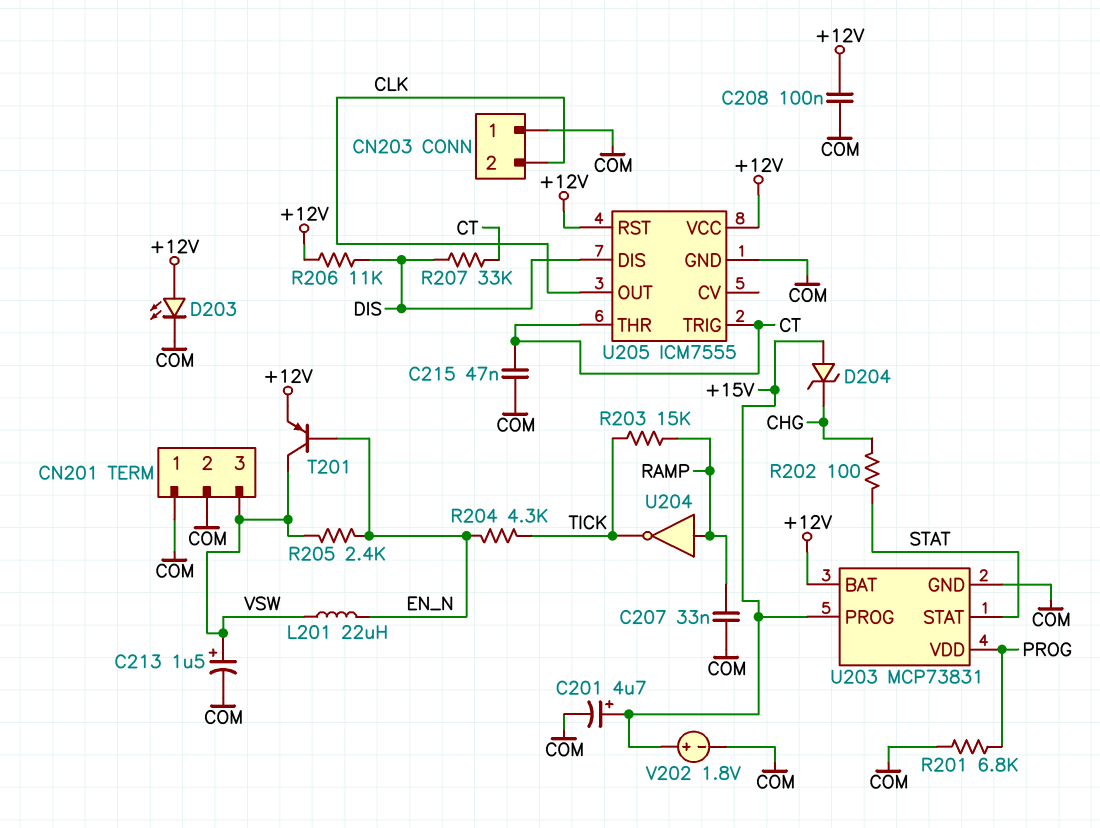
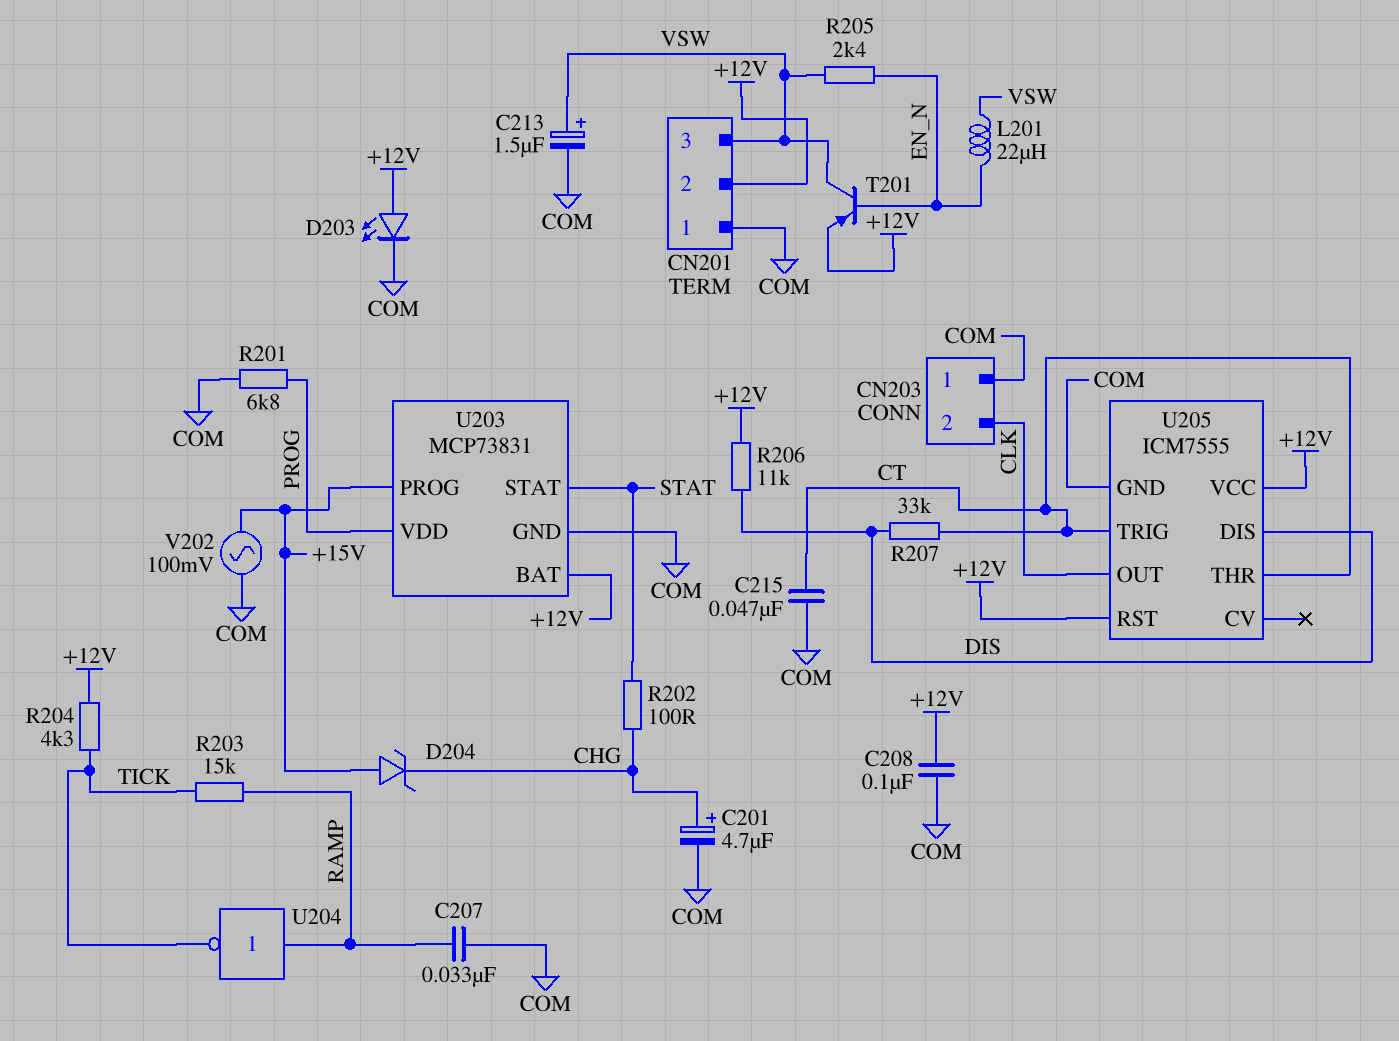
C201: 4.7uF (plus +15V, minus COM) -> 4.7uF (plus CHG, minus COM)
CN201 pin 2: COM -> +12V
R204: 4.3k (EN_N, TICK) -> 4.3k (+12V, TICK)
V202: 1.8V (plus +15V, minus COM) -> AC 100mV (+15V, COM)

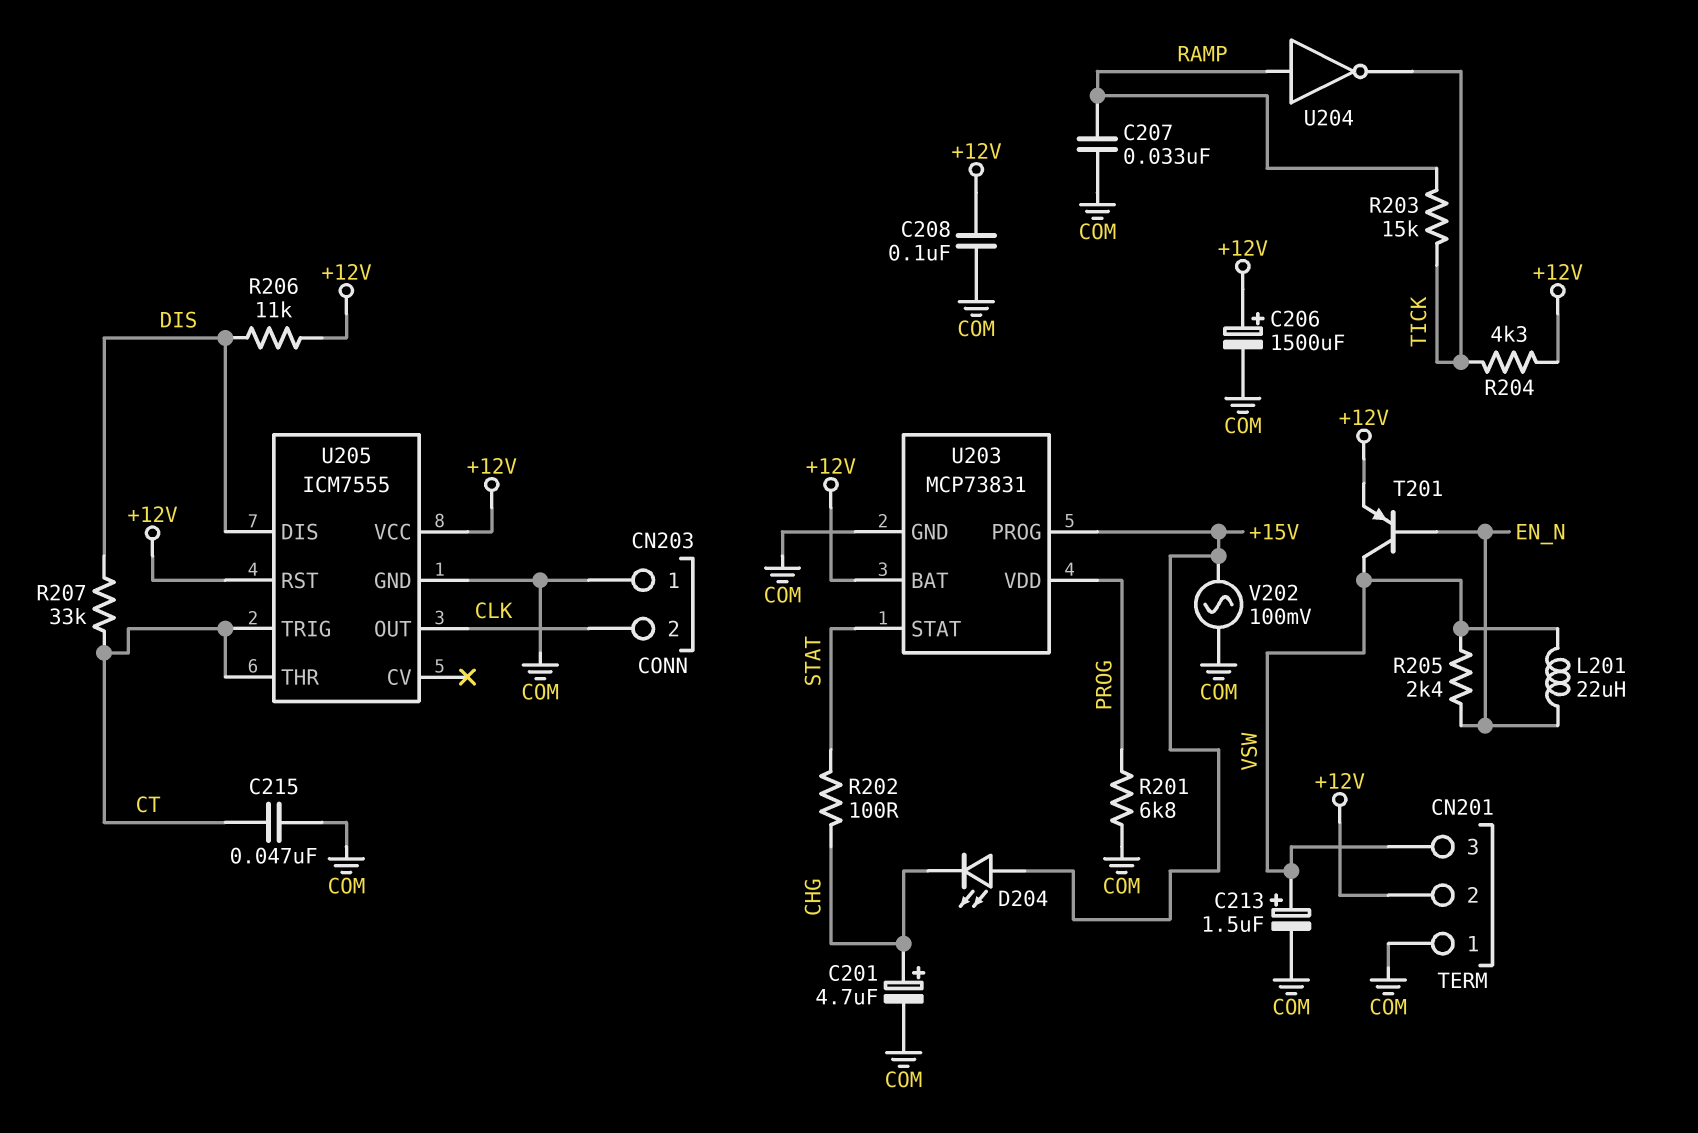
C206: none -> 1500uF (plus +12V, minus COM)
D203: LED (A +12V, K COM) -> none
D204: zener (A +15V, K CHG) -> LED (A +15V, K CHG)

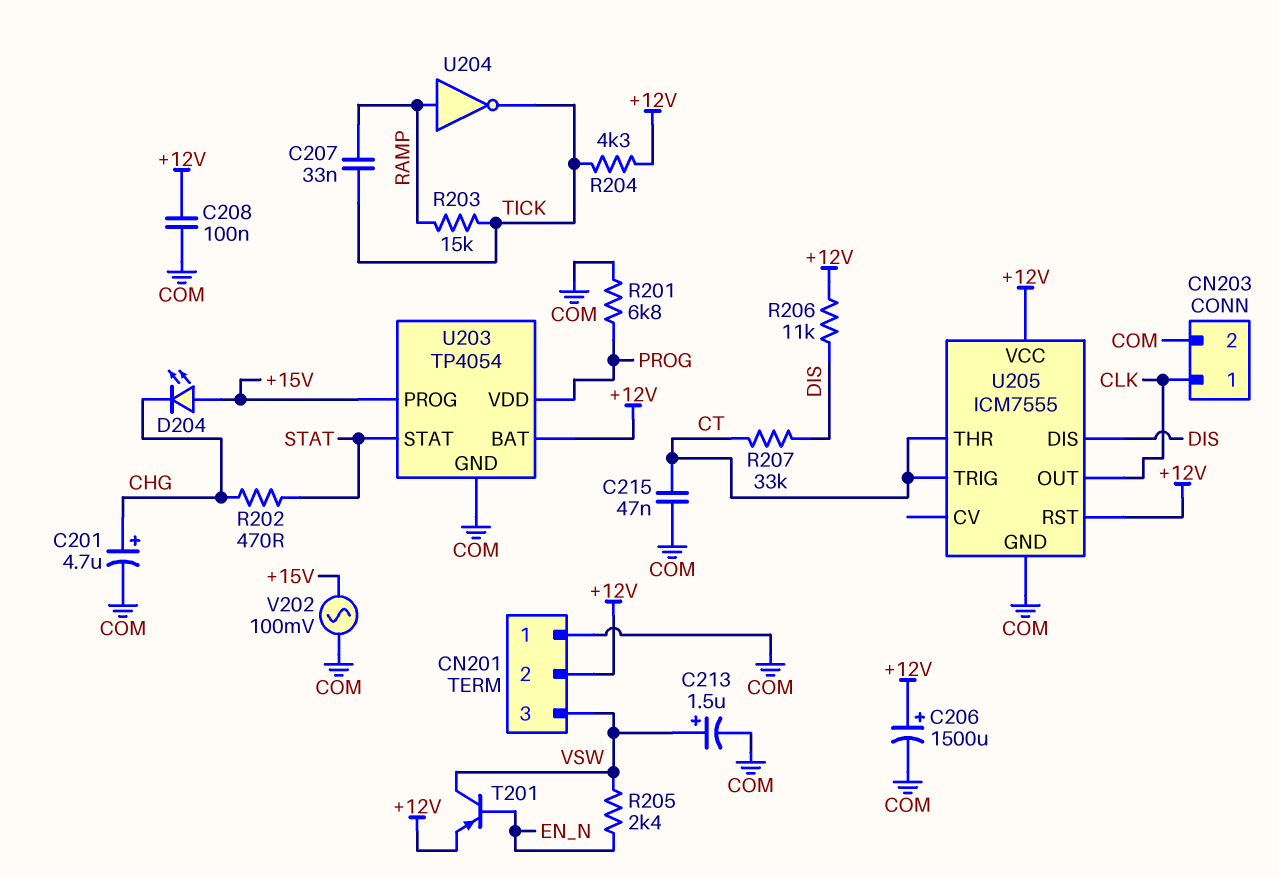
C207: 33nF (COM, RAMP) -> 33nF (RAMP, TICK)
CN203 pin 1: COM -> CLK
CN203 pin 2: CLK -> COM
L201: 22uH (EN_N, VSW) -> none
R202: 100 (CHG, STAT) -> 470 (CHG, STAT)
U203: MCP73831 -> TP4054

